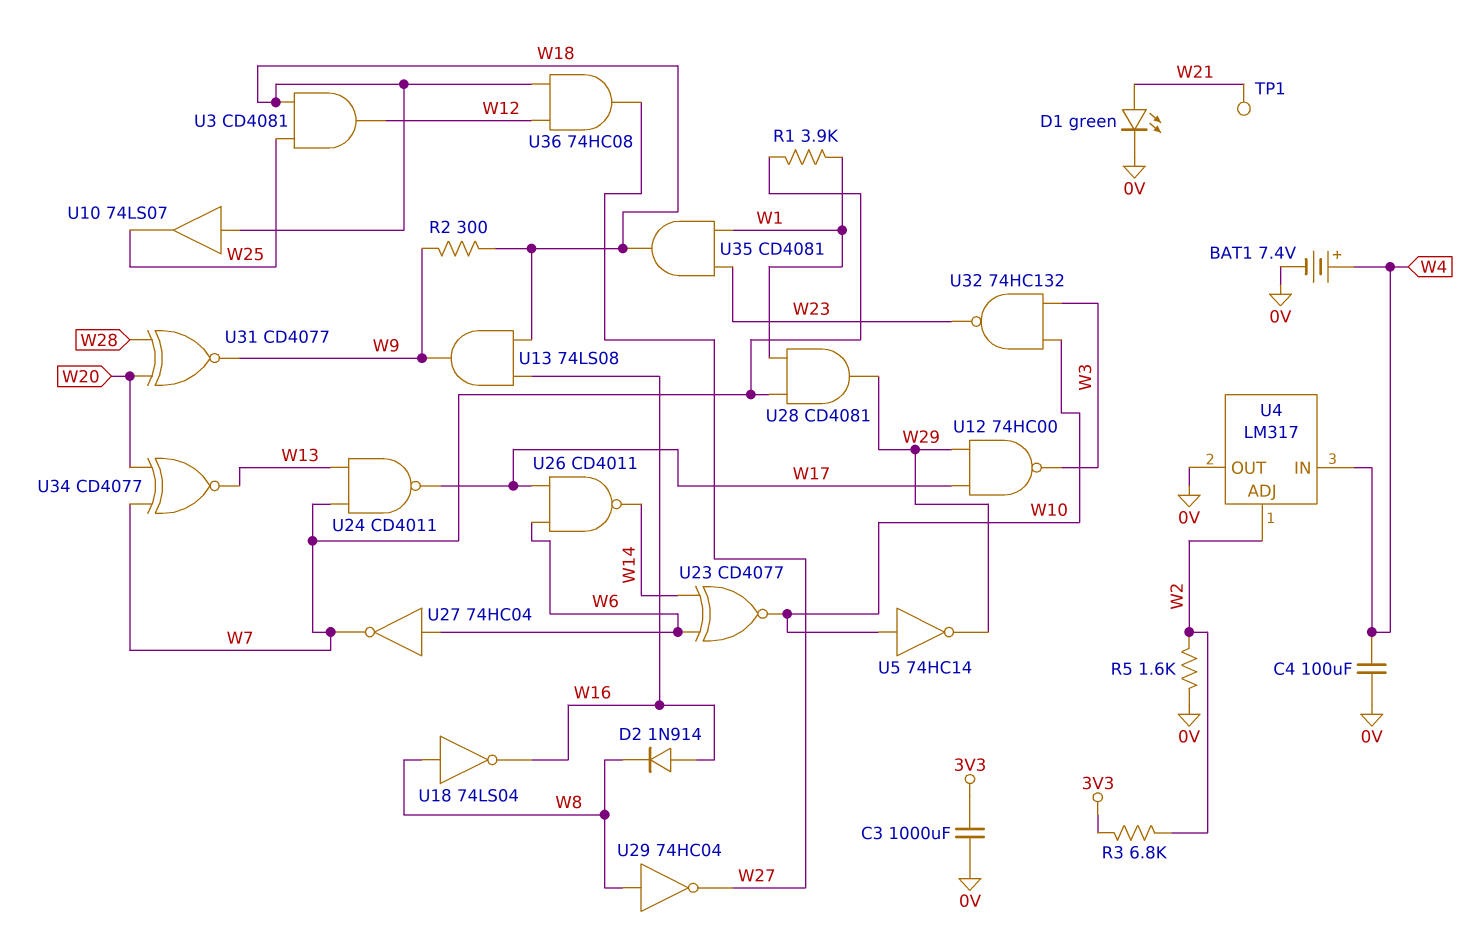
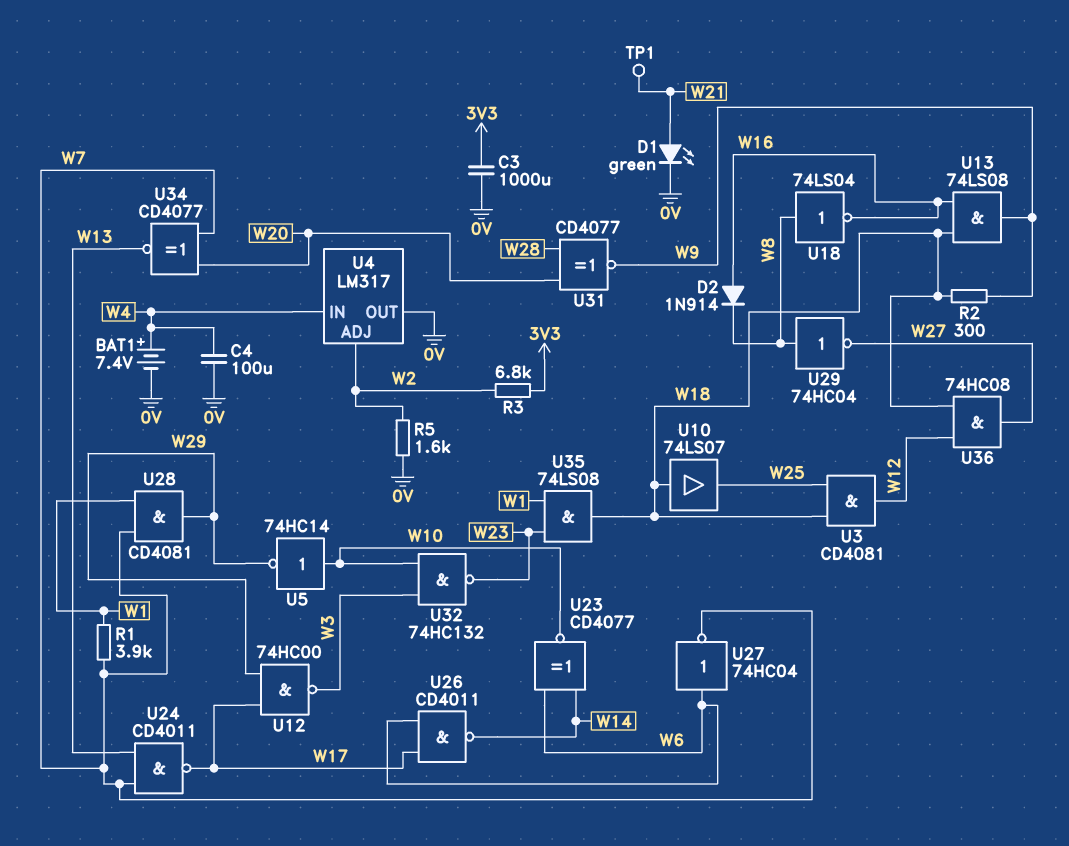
U35: AND CD4081 (in W1, in W23, out W18) -> AND 74LS08 (in W1, in W23, out W18)

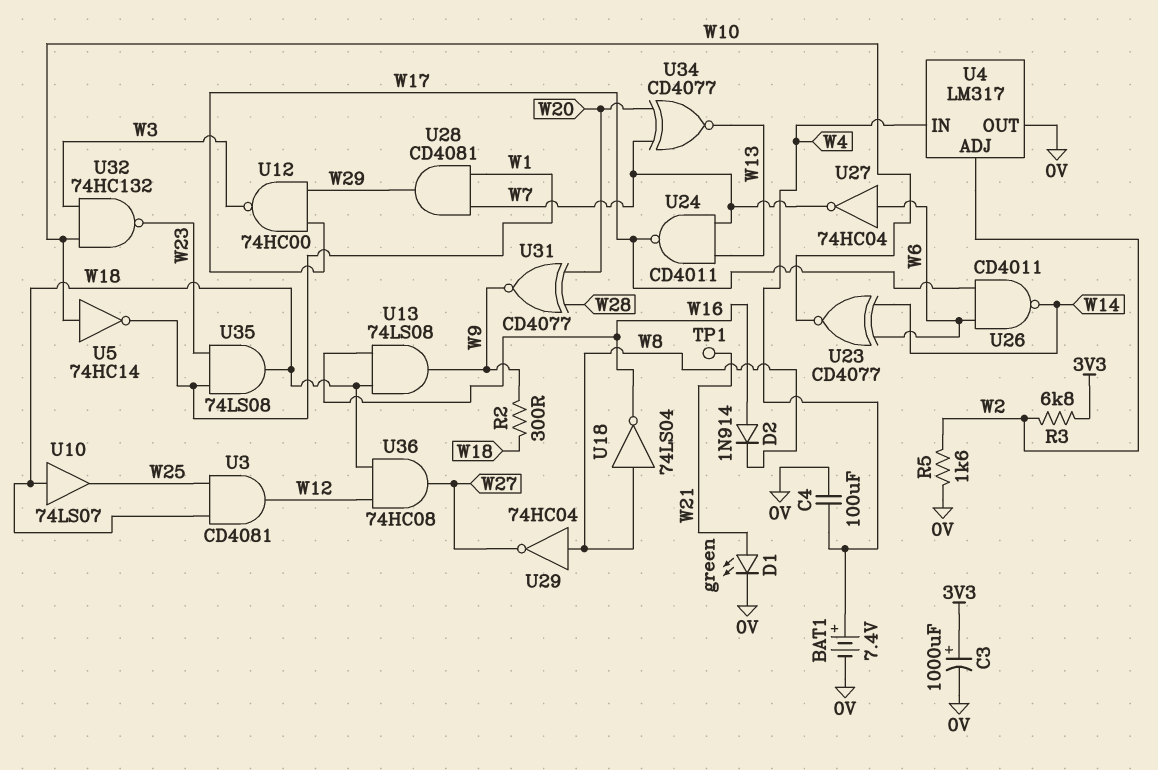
C3: 1000uF (0V, 3V3) -> 1000uF (plus 3V3, minus 0V)
R1: 3.9k (W1, W7) -> none
U5: NOT 74HC14 (in W10, out W29) -> NOT 74HC14 (in W10, out W1)

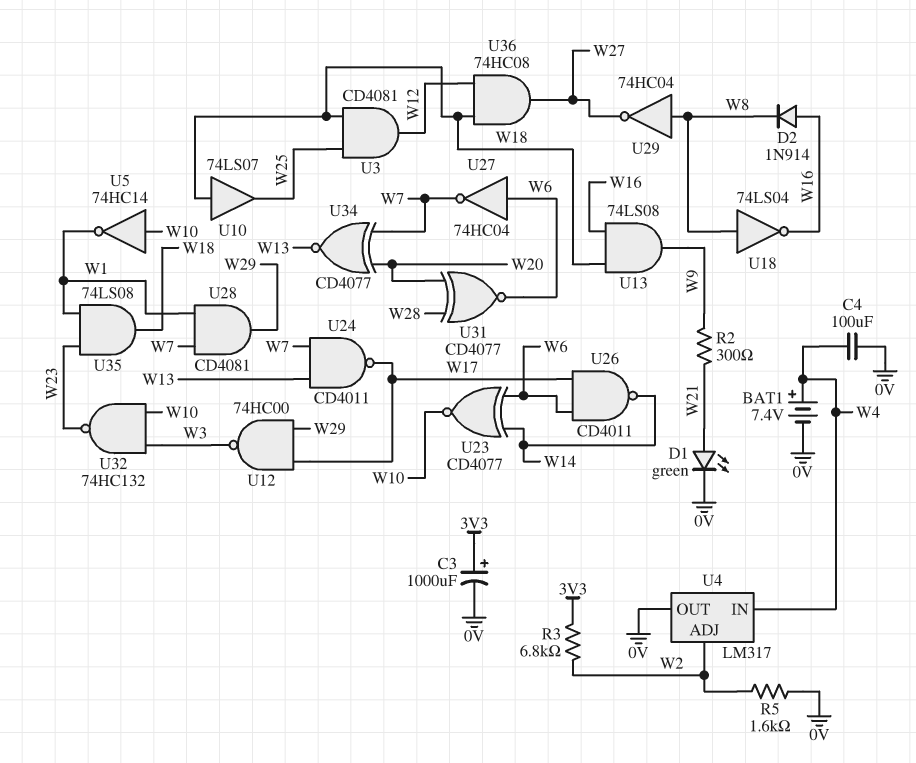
R2: 300 (W9, W18) -> 300 (W9, W21)
TP1: test point (W21) -> none
U31: XNOR CD4077 (in W20, in W28, out W9) -> XNOR CD4077 (in W20, in W28, out W6)

